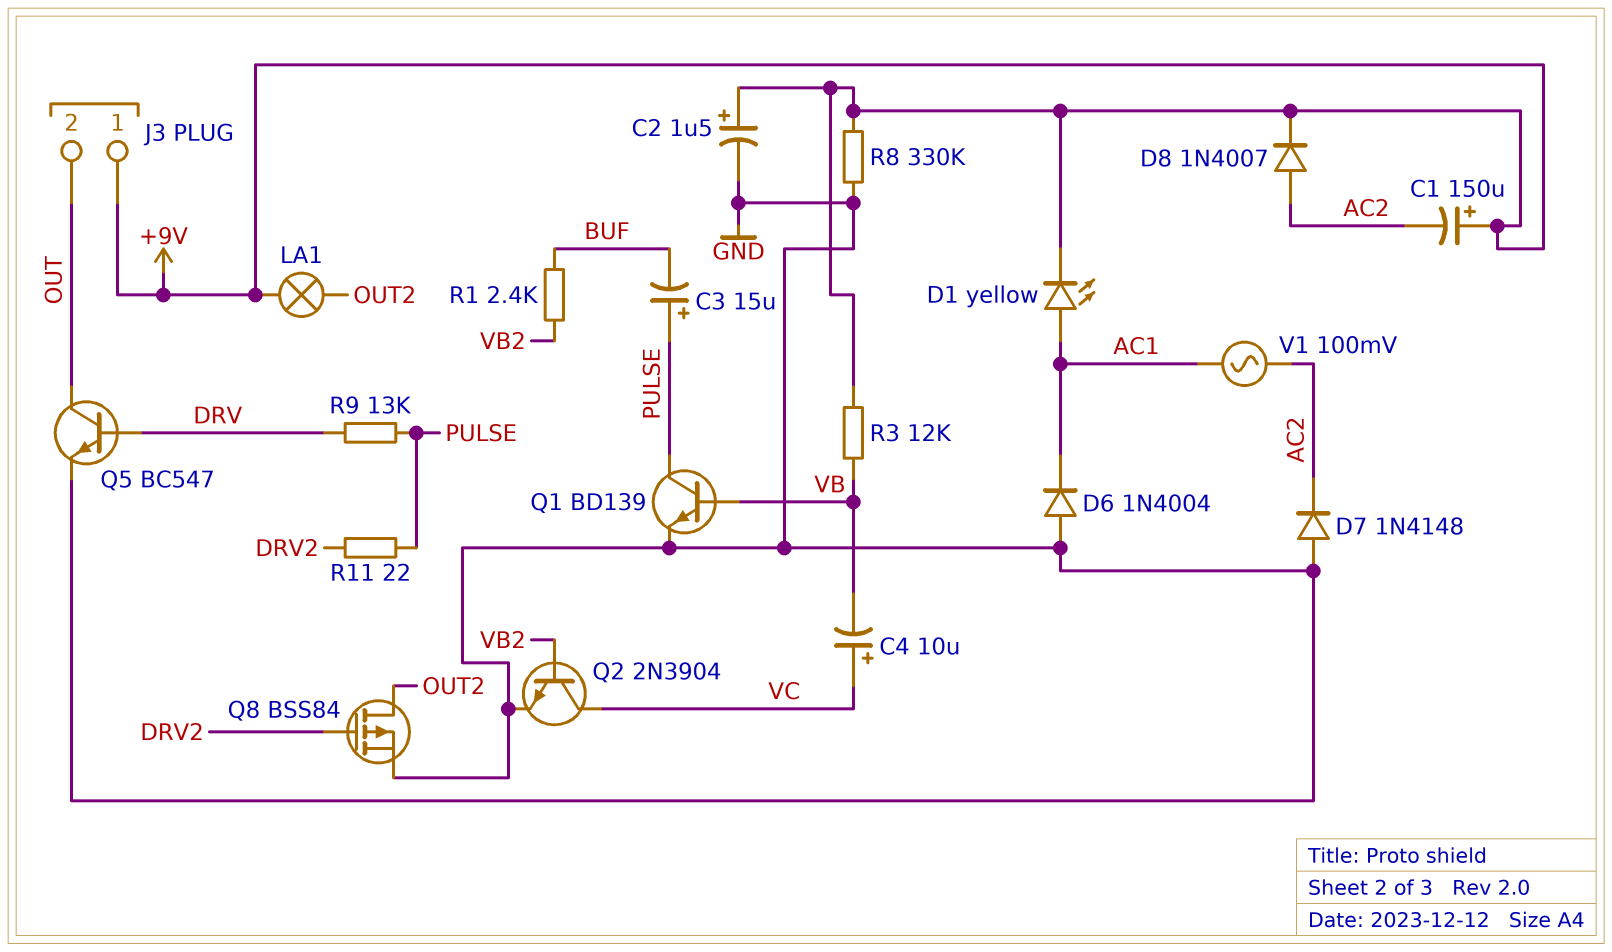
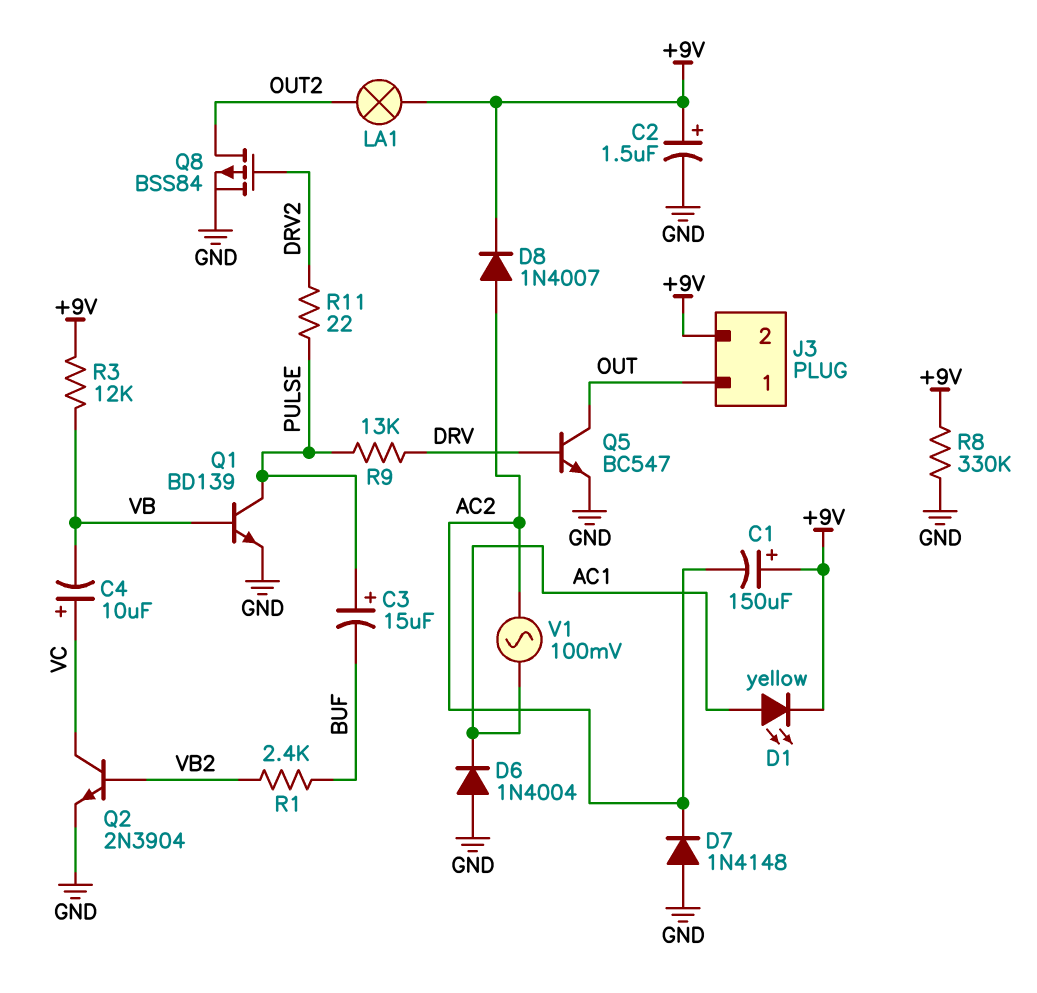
J3 pin 1: +9V -> OUT
J3 pin 2: OUT -> +9V

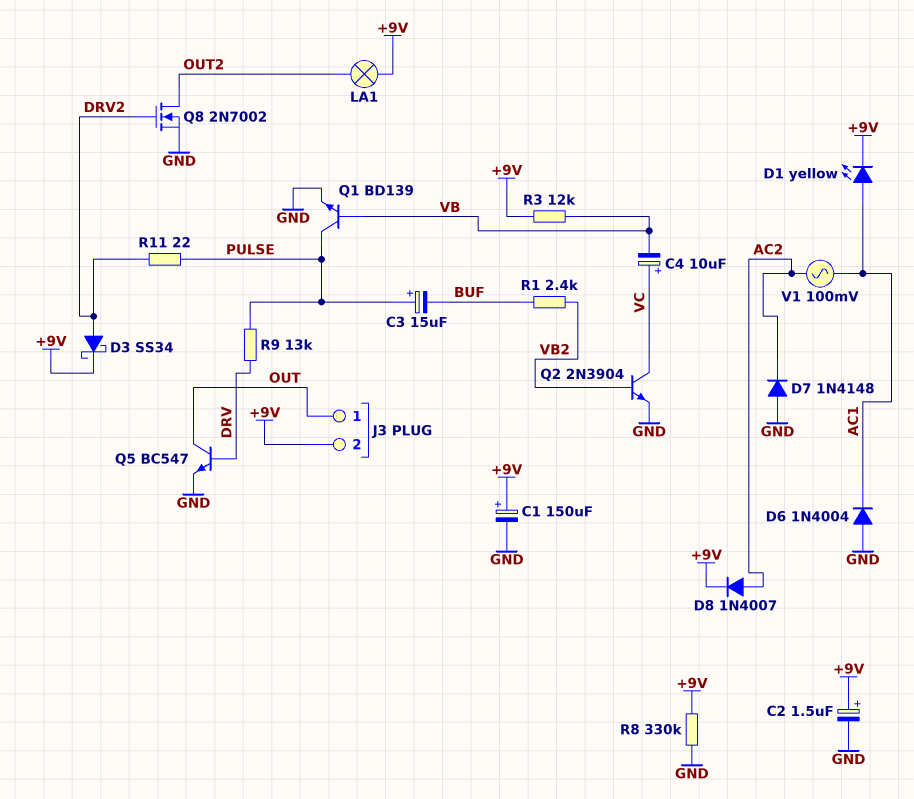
C1: 150uF (plus +9V, minus AC2) -> 150uF (plus +9V, minus GND)
D3: none -> schottky SS34 (A DRV2, K +9V)
Q8: PMOS BSS84 (G DRV2, D OUT2, S GND) -> NMOS 2N7002 (G DRV2, D OUT2, S GND)

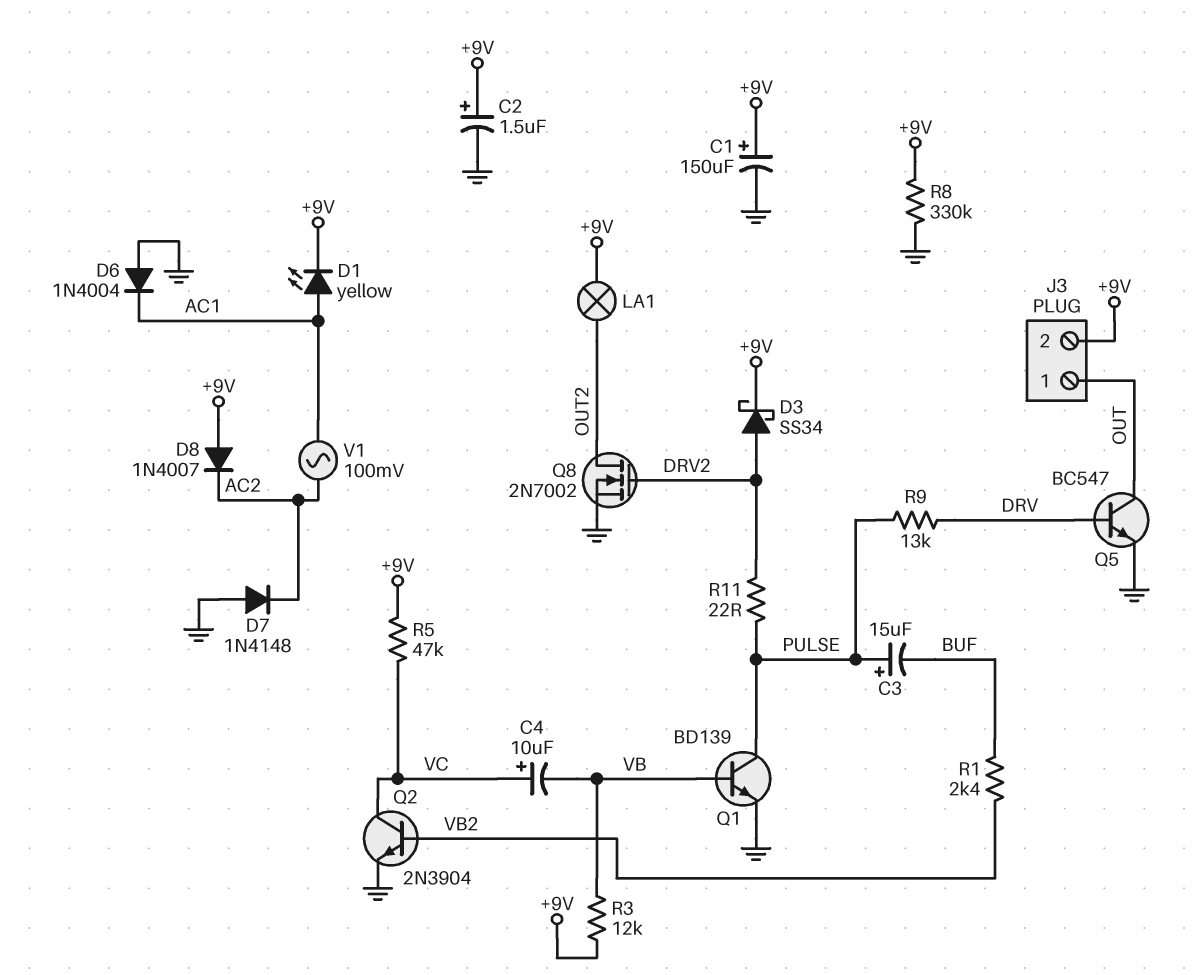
D8: diode 1N4007 (A AC2, K +9V) -> diode 1N4007 (A +9V, K AC2)
R5: none -> 47k (+9V, VC)

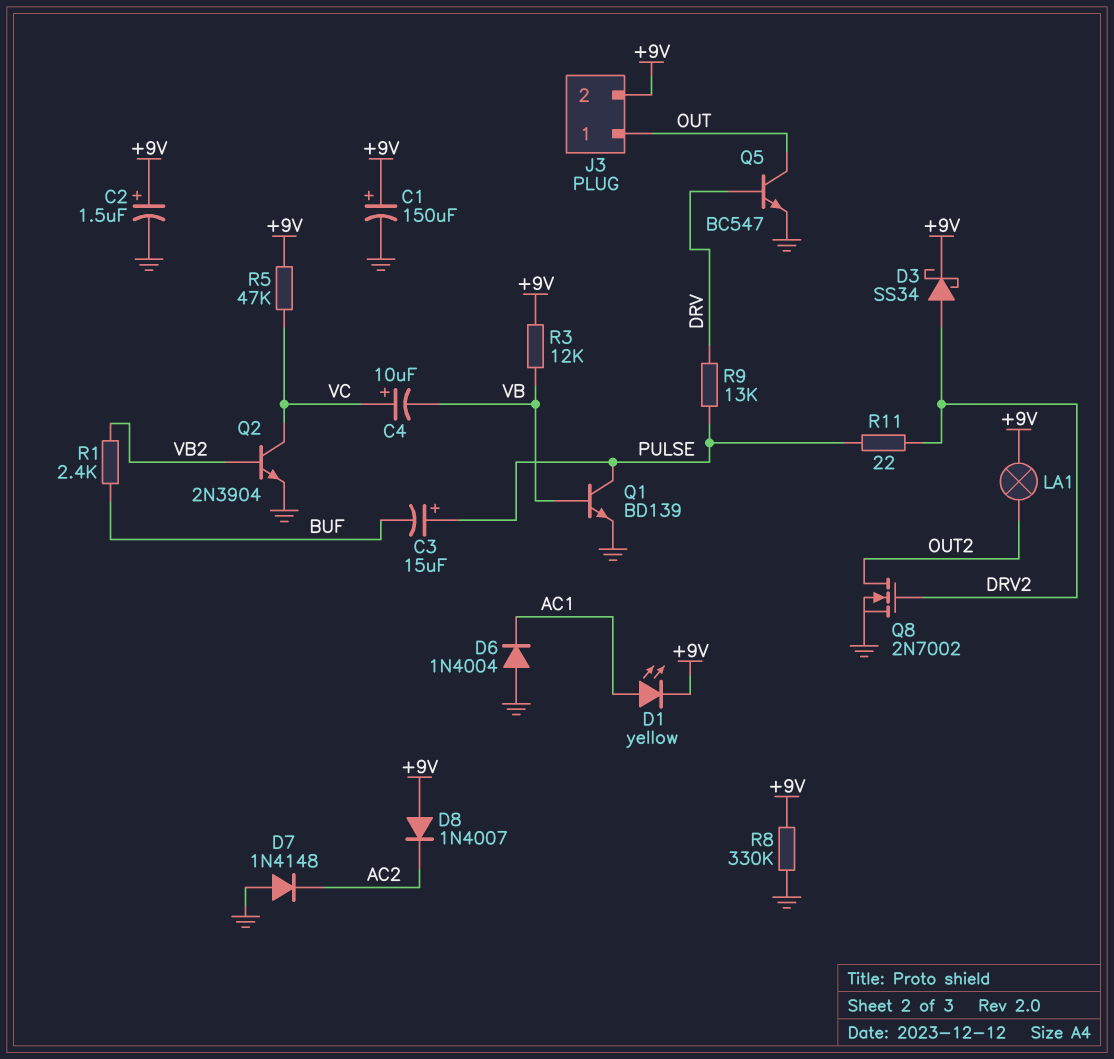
V1: AC 100mV (AC1, AC2) -> none

